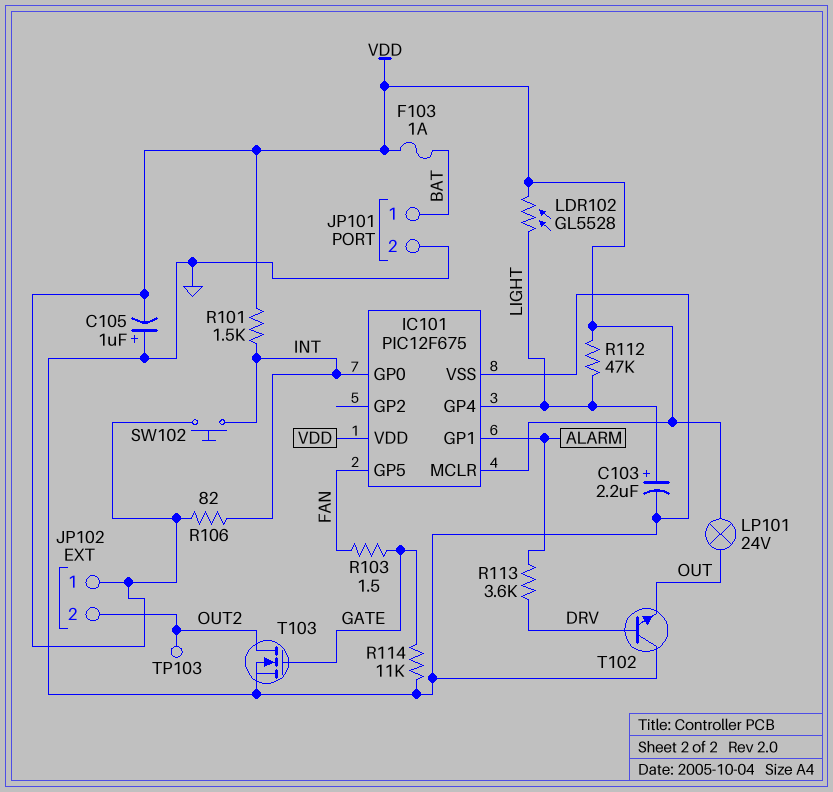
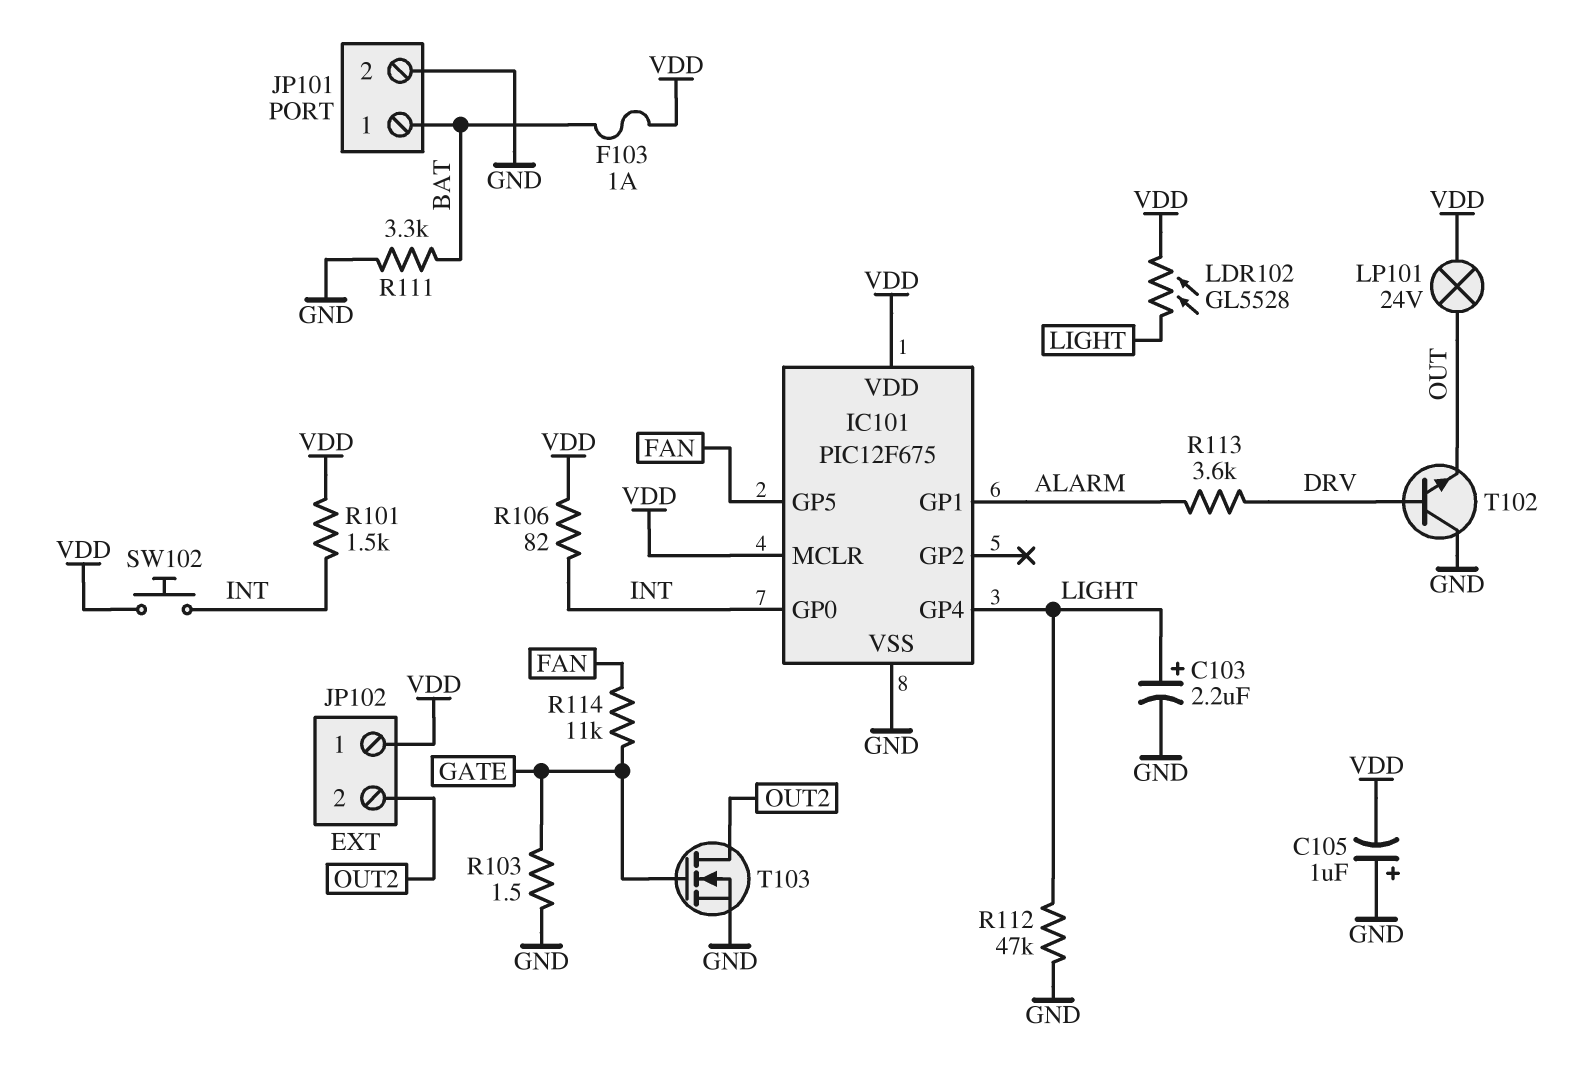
R103: 1.5 (FAN, GATE) -> 1.5 (GATE, GND)
R111: none -> 3.3k (BAT, GND)
R112: 47k (LIGHT, VDD) -> 47k (GND, LIGHT)
R114: 11k (GATE, GND) -> 11k (FAN, GATE)
TP103: test point (OUT2) -> none

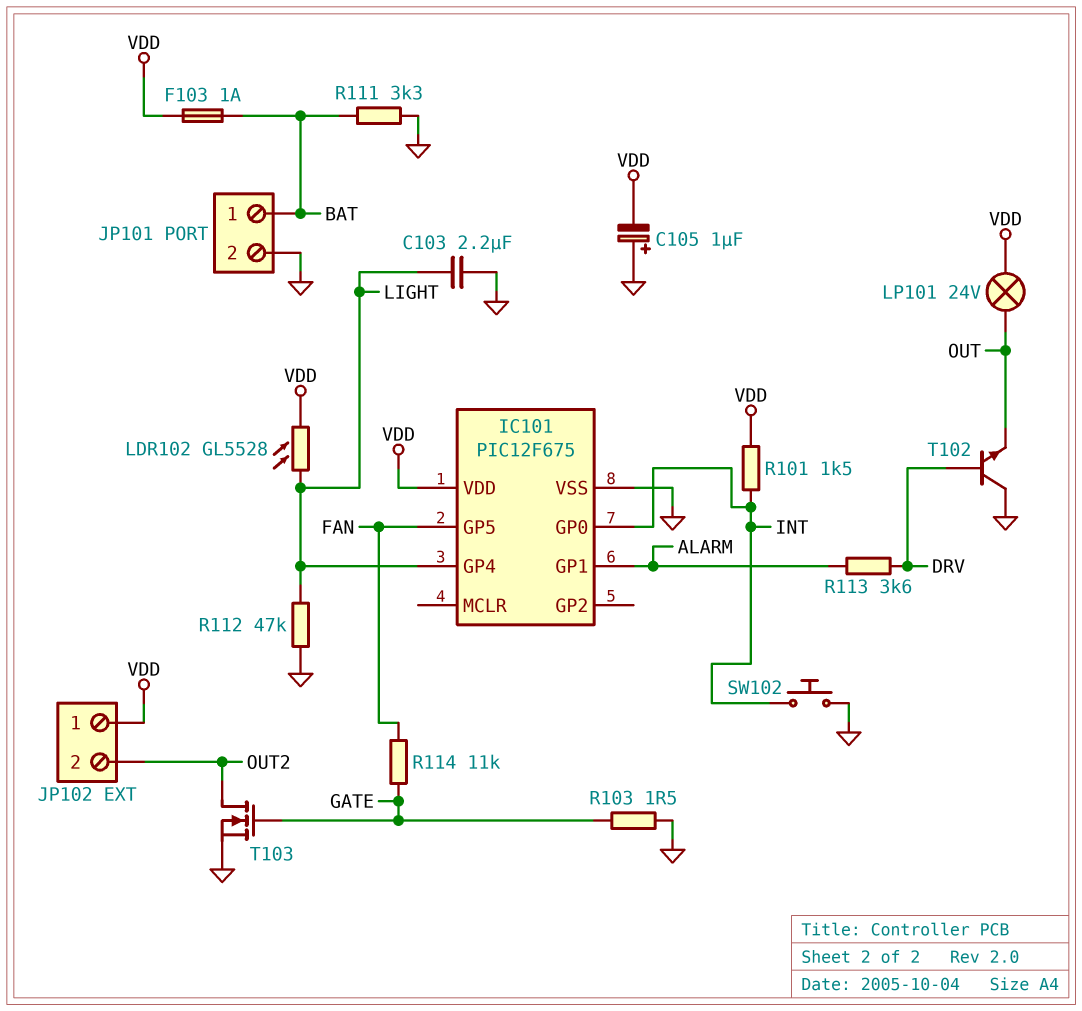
C103: 2.2uF (plus LIGHT, minus GND) -> 2.2uF (GND, LIGHT)
IC101 pin MCLR: VDD -> none
R106: 82 (INT, VDD) -> none
SW102: button (INT, VDD) -> button (GND, INT)

